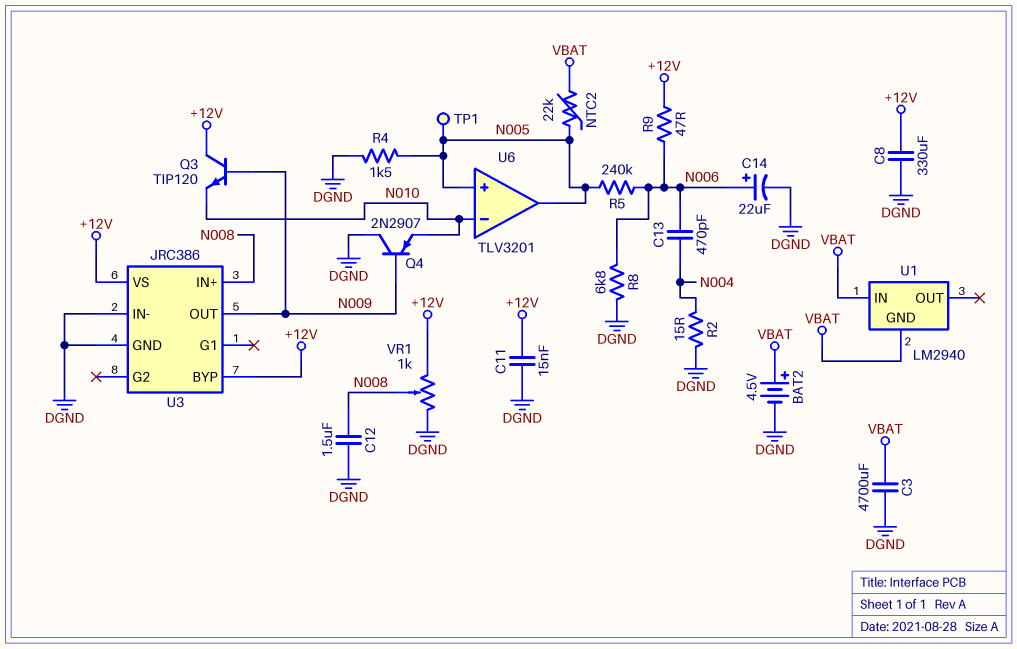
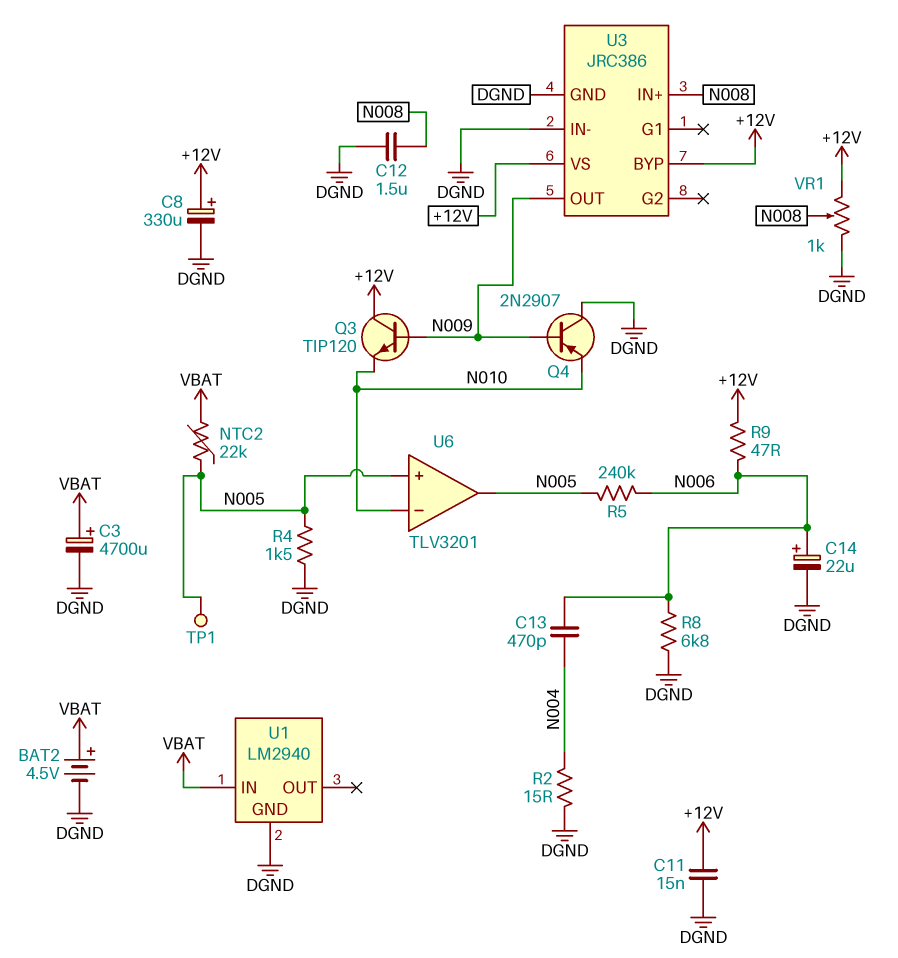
C3: 4700uF (DGND, VBAT) -> 4700uF (plus VBAT, minus DGND)
C8: 330uF (+12V, DGND) -> 330uF (plus +12V, minus DGND)
U1 pin GND: VBAT -> DGND

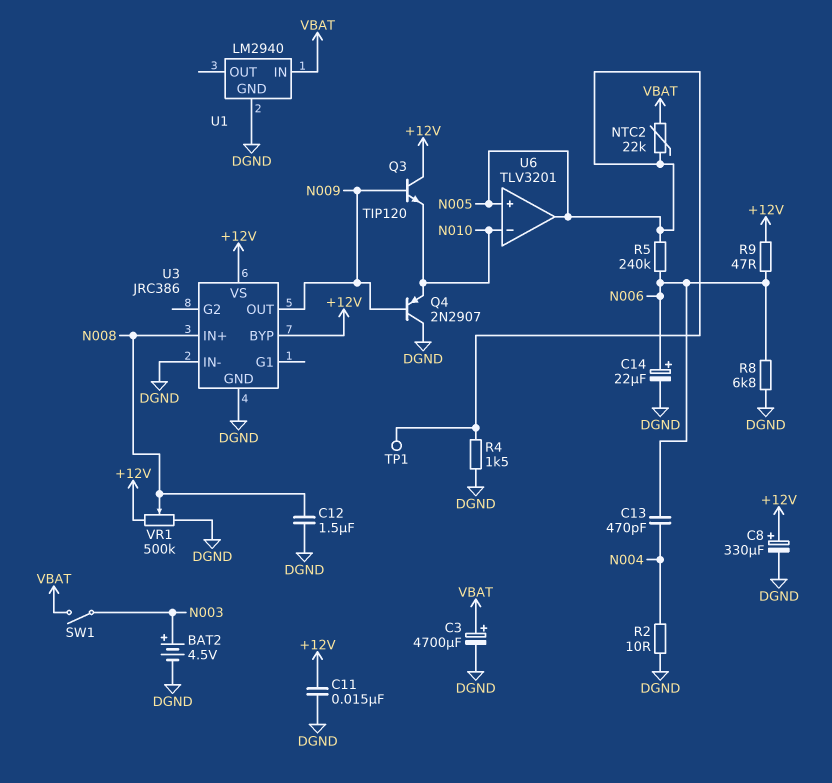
BAT2: 4.5V (plus VBAT, minus DGND) -> 4.5V (plus N003, minus DGND)
R2: 15 (DGND, N004) -> 10 (DGND, N004)
SW1: none -> switch (N003, VBAT)
VR1: 1k (+12V, DGND, wiper N008) -> 500k (+12V, DGND, wiper N008)

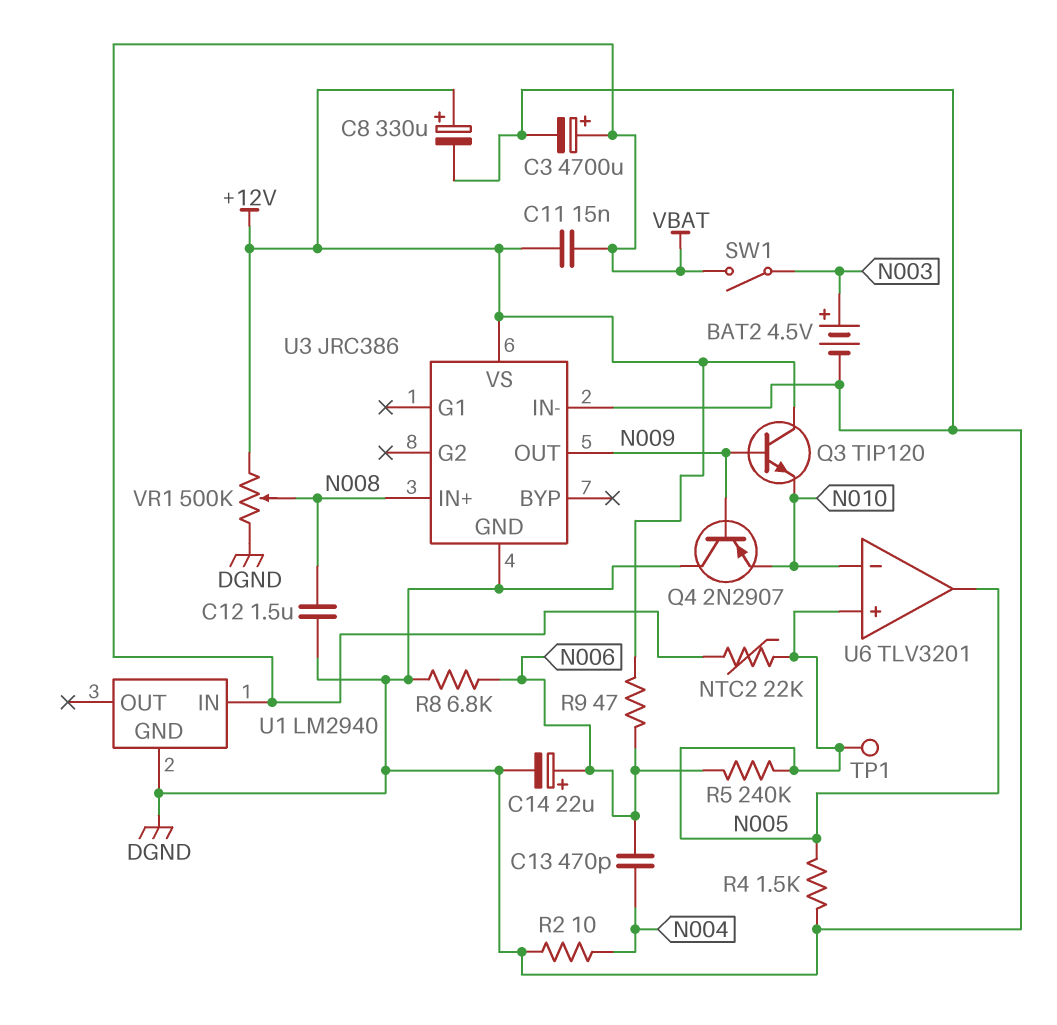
C11: 15nF (+12V, DGND) -> 15nF (+12V, VBAT)
U3 pin BYP: +12V -> none

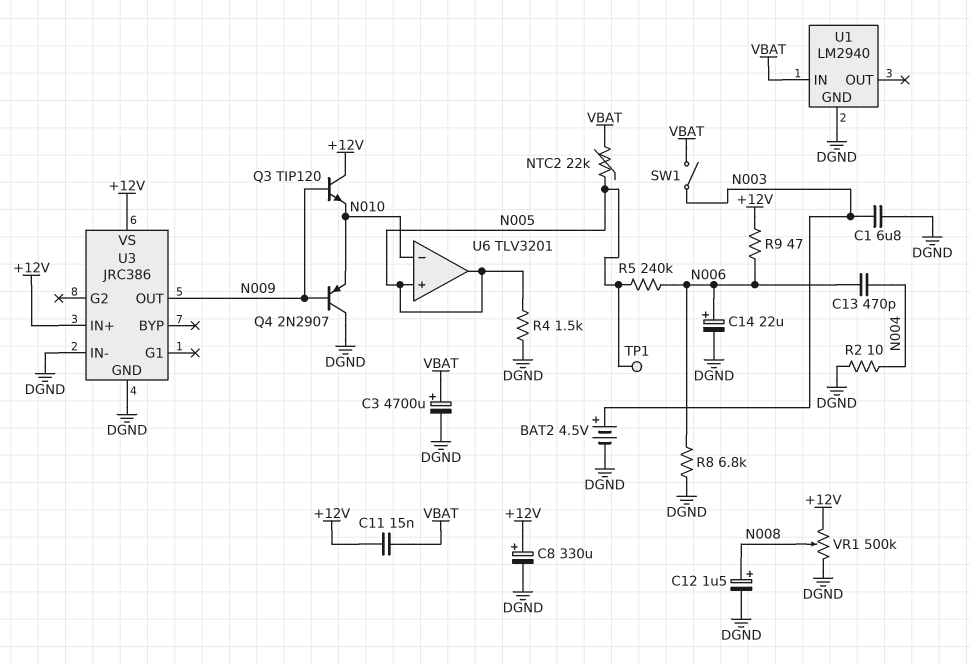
C1: none -> 6.8uF (DGND, N003)
C12: 1.5uF (DGND, N008) -> 1.5uF (plus N008, minus DGND)
U3 pin IN+: N008 -> +12V

